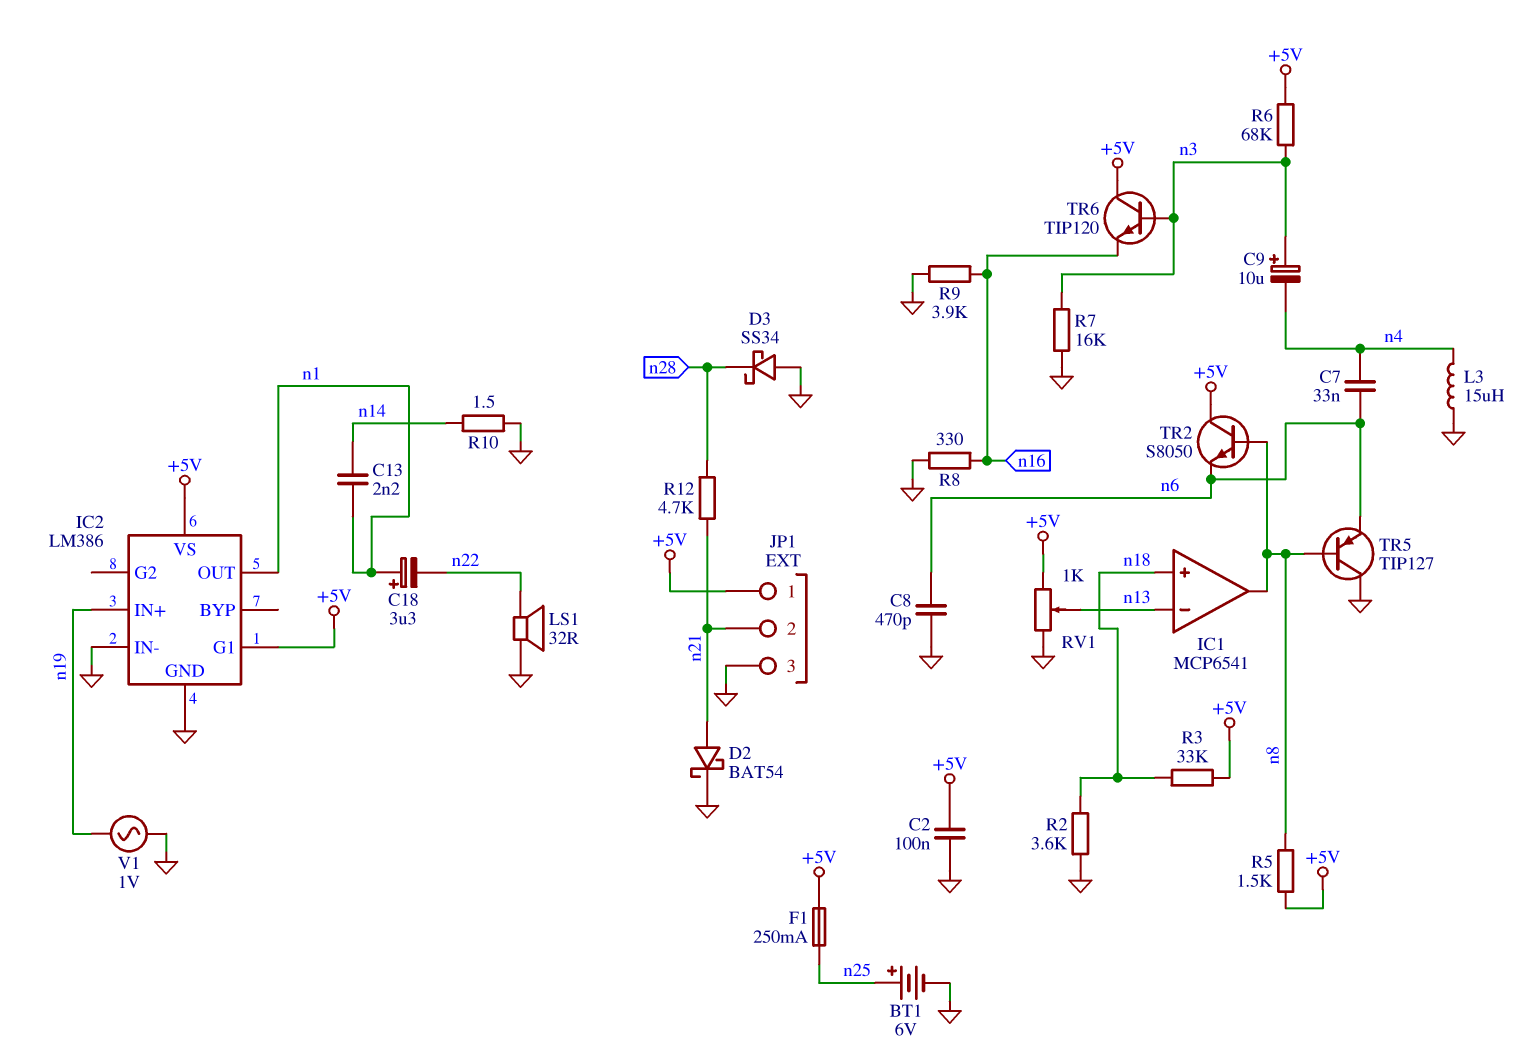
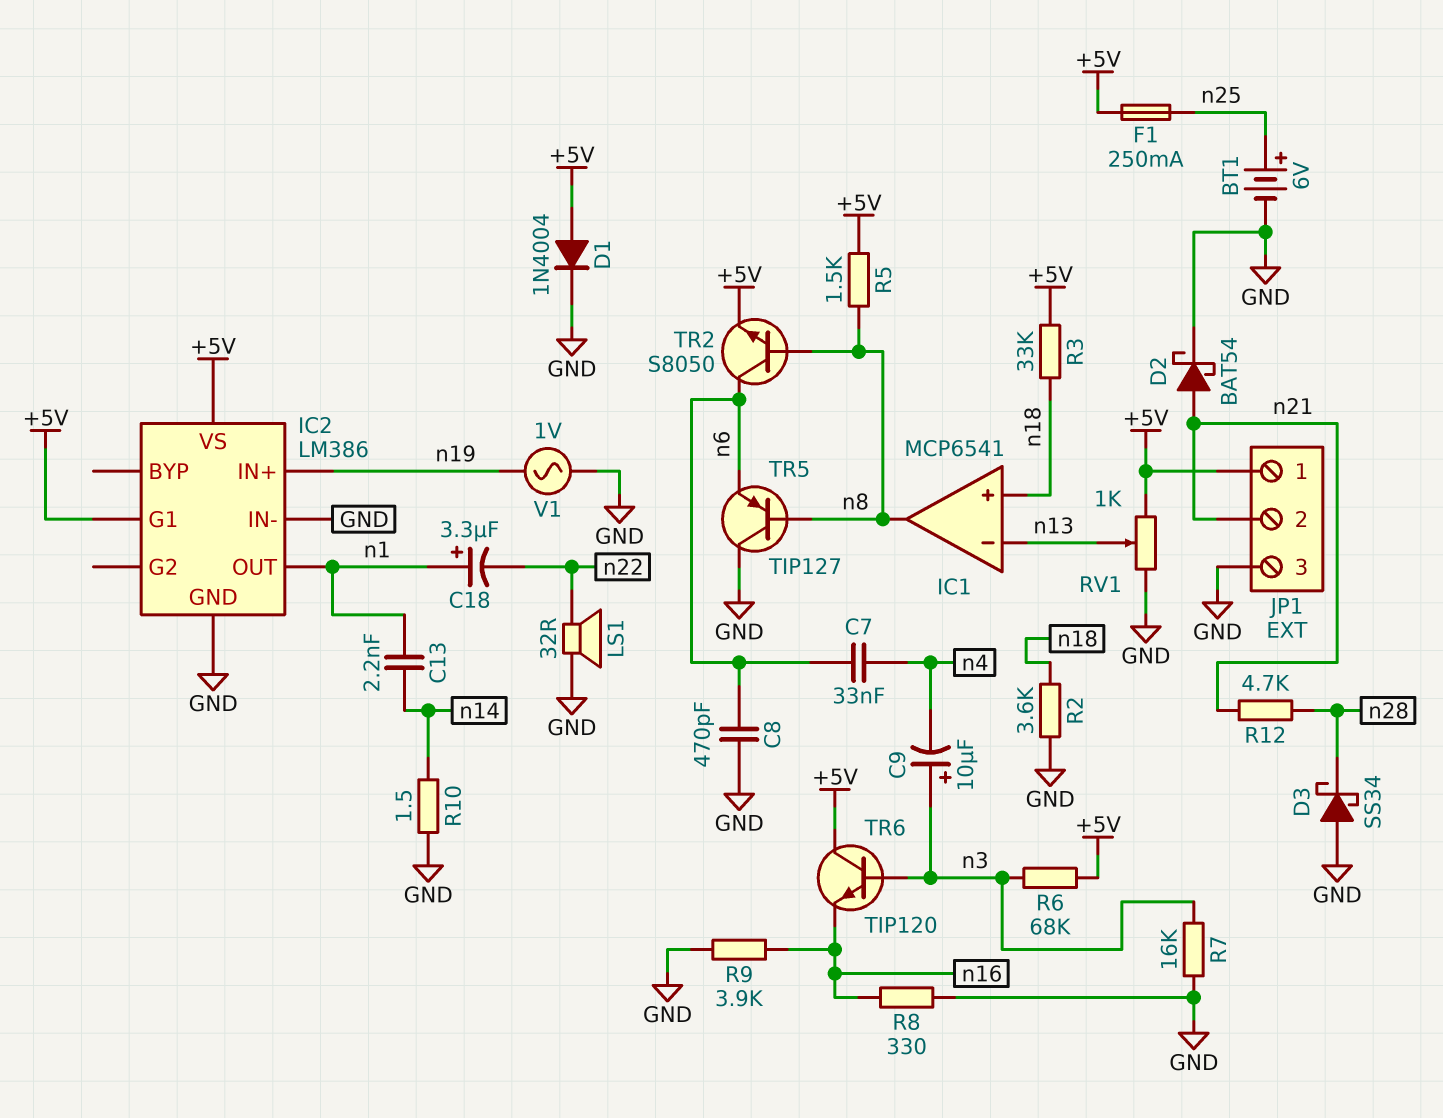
C2: 100nF (+5V, GND) -> none
D1: none -> diode 1N4004 (A +5V, K GND)
L3: 15uH (GND, n4) -> none
TR2: NPN S8050 (B n8, C +5V, E n6) -> NPN S8050 (B n8, C n6, E +5V)

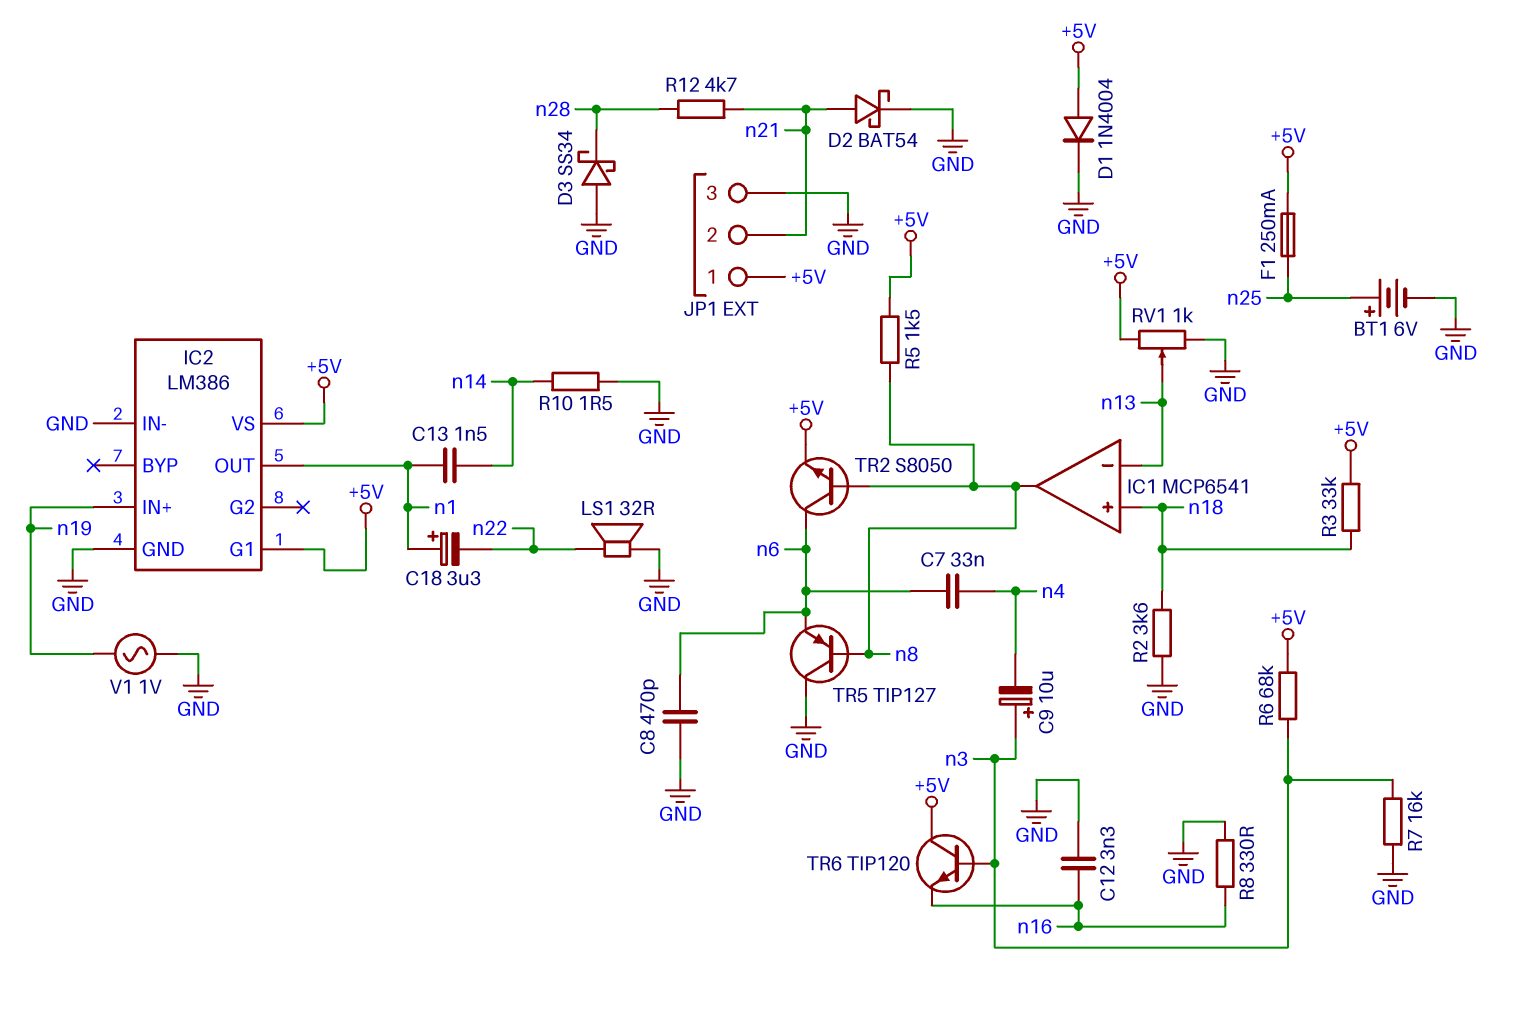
C12: none -> 3.3nF (GND, n16)
C13: 2.2nF (n1, n14) -> 1.5nF (n1, n14)
R9: 3.9k (GND, n16) -> none

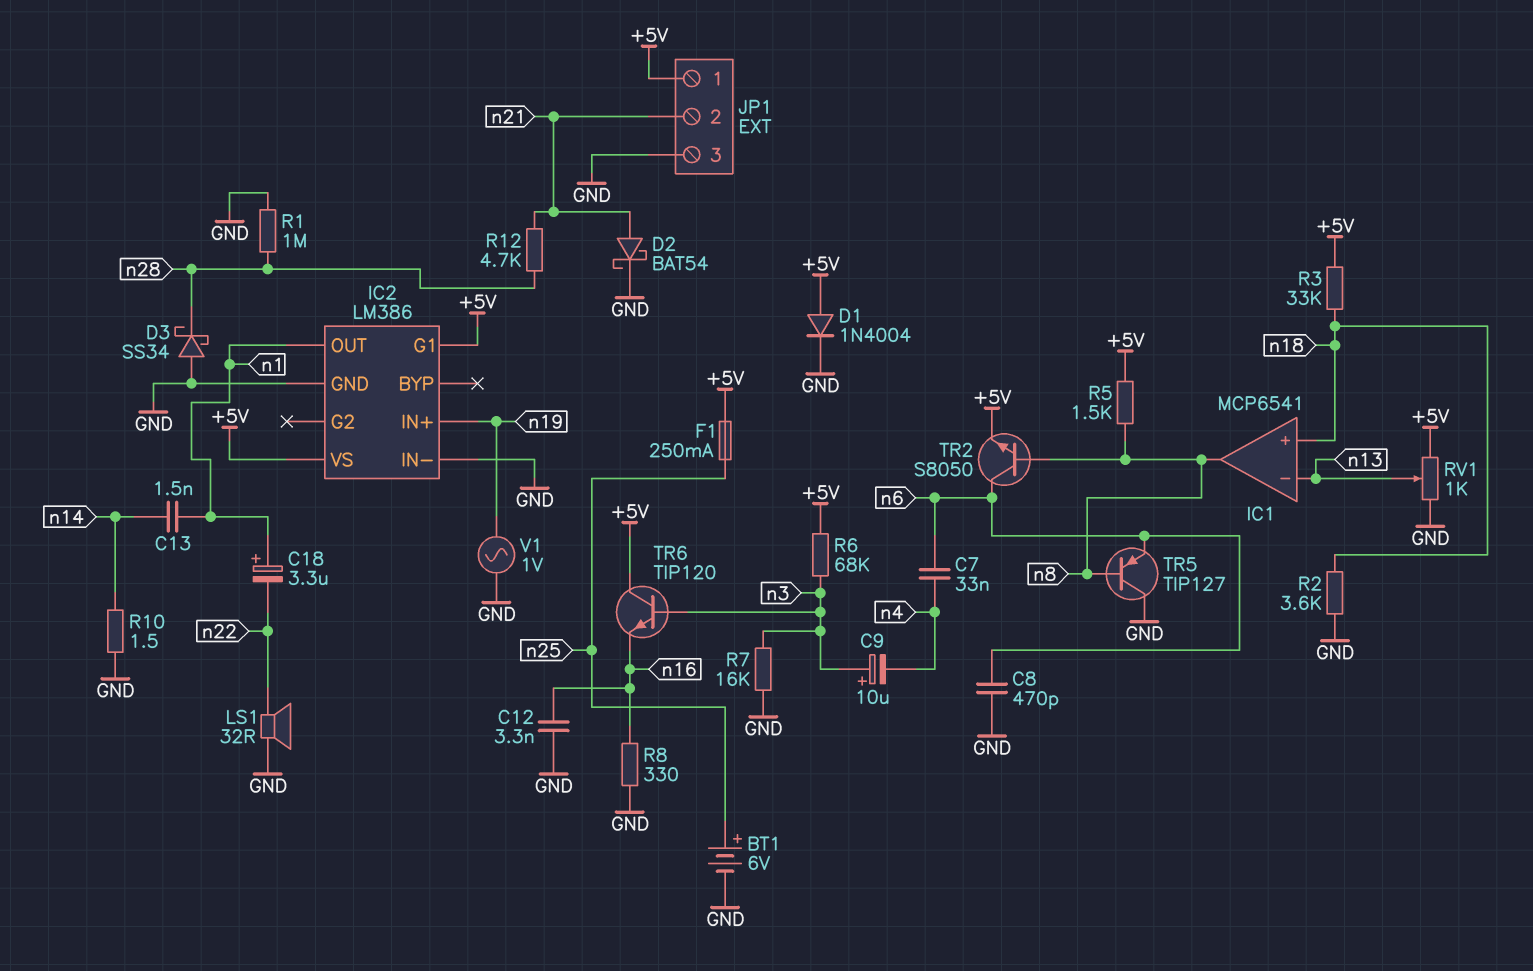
R1: none -> 1M (GND, n28)

